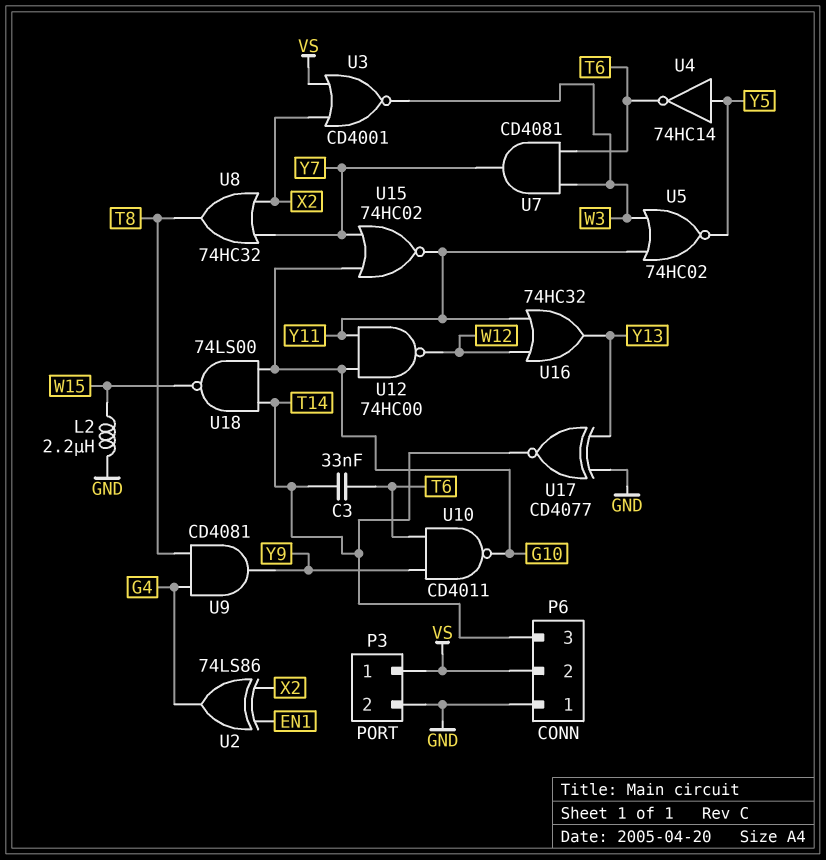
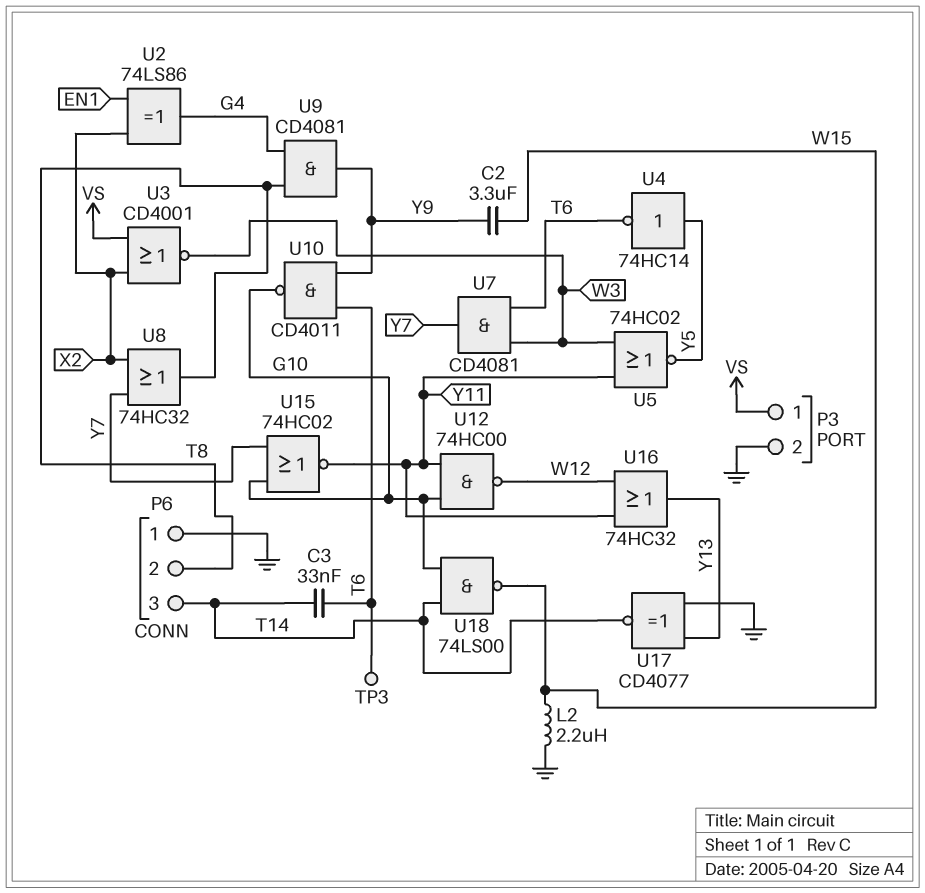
C2: none -> 3.3uF (W15, Y9)
P6 pin 2: VS -> T8
TP3: none -> test point (T6)

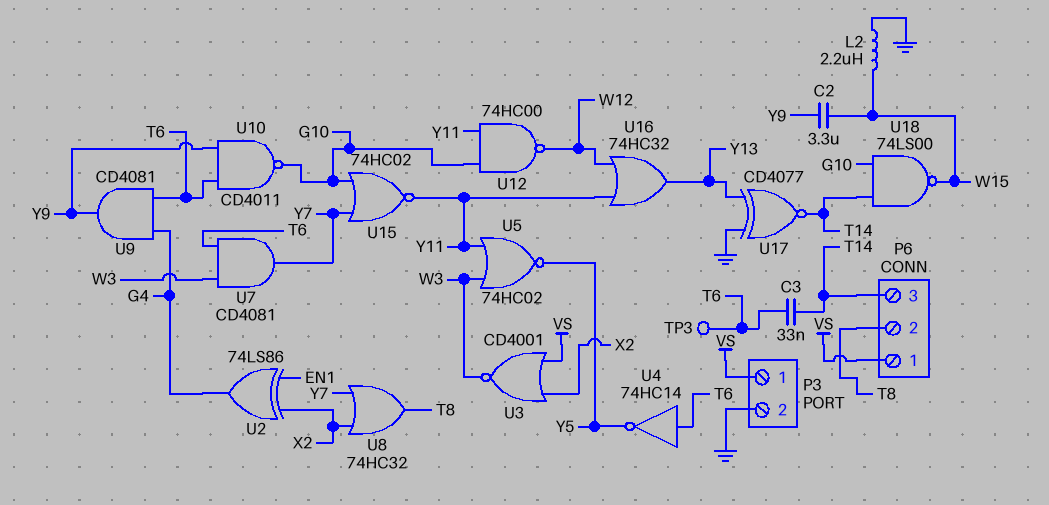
P6 pin 1: GND -> VS
U4: NOT 74HC14 (in Y5, out T6) -> NOT 74HC14 (in T6, out Y5)
U9: AND CD4081 (in G4, in T8, out Y9) -> AND CD4081 (in G4, in T6, out Y9)

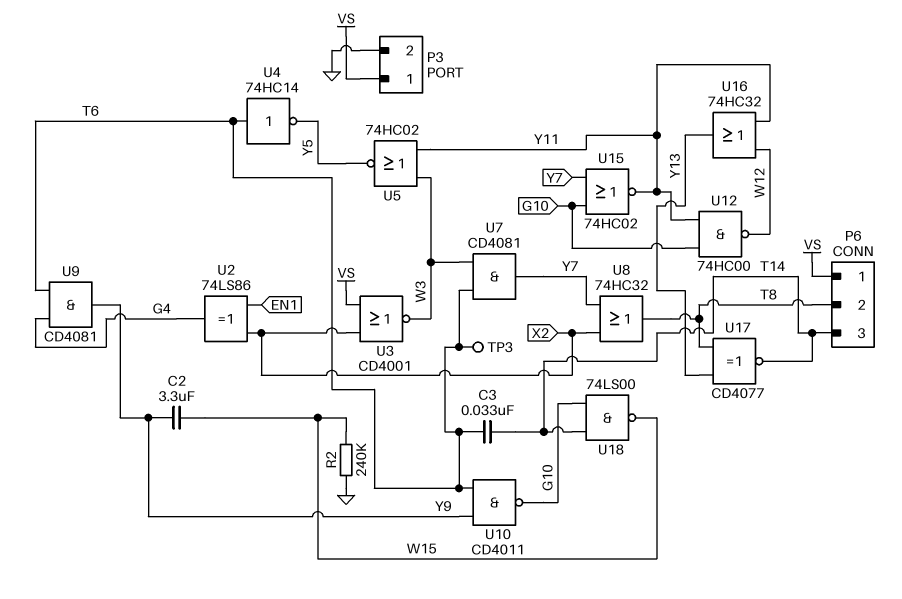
L2: 2.2uH (GND, W15) -> none
R2: none -> 240k (GND, W15)
U17: XNOR CD4077 (in GND, in Y13, out T14) -> XNOR CD4077 (in T8, in Y13, out T14)

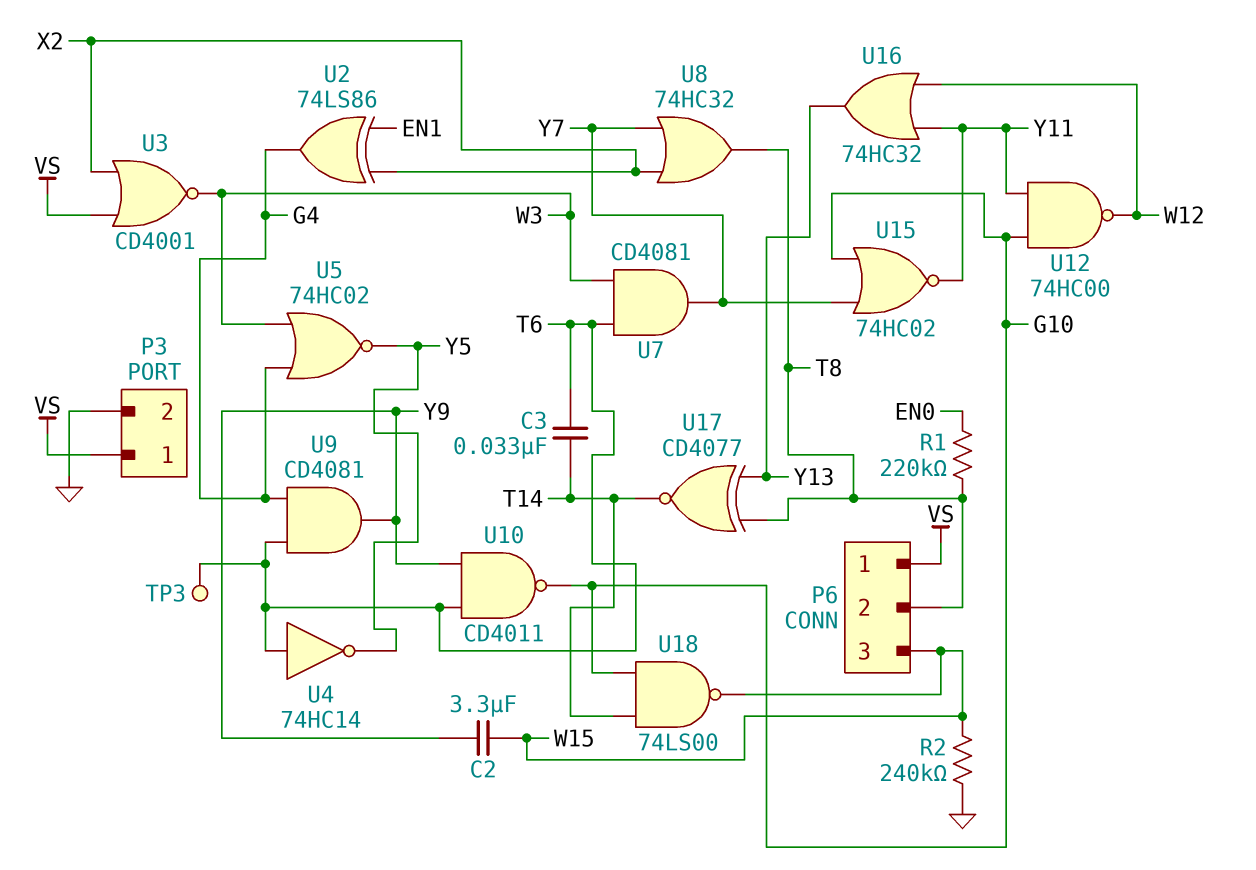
P6 pin 3: T14 -> W15
R1: none -> 220k (EN0, T8)
U5: NOR 74HC02 (in W3, in Y11, out Y5) -> NOR 74HC02 (in G4, in W3, out Y5)

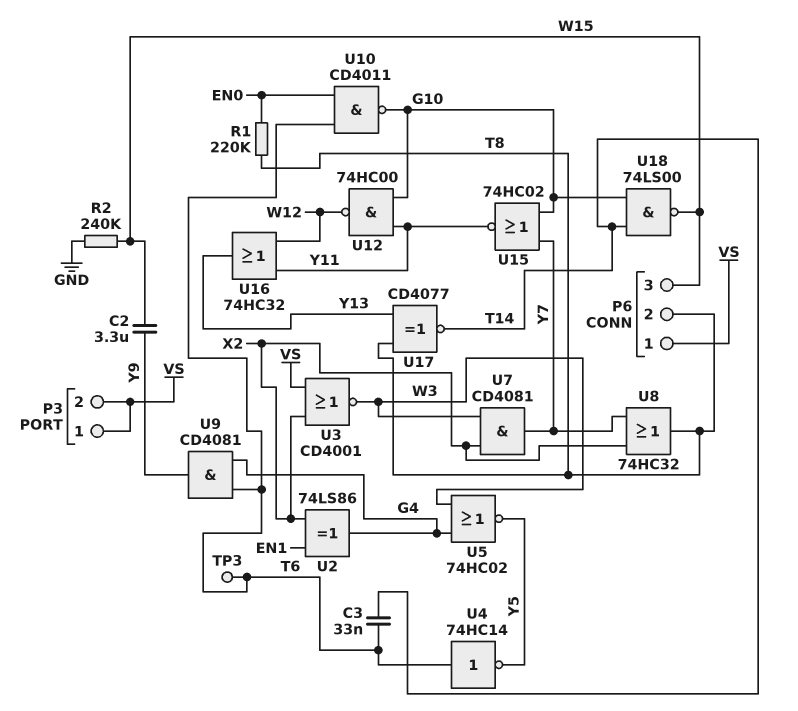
P3 pin 2: GND -> VS
U7: AND CD4081 (in T6, in W3, out Y7) -> AND CD4081 (in W3, in X2, out Y7)
U10: NAND CD4011 (in T6, in Y9, out G10) -> NAND CD4011 (in EN0, in T6, out G10)

